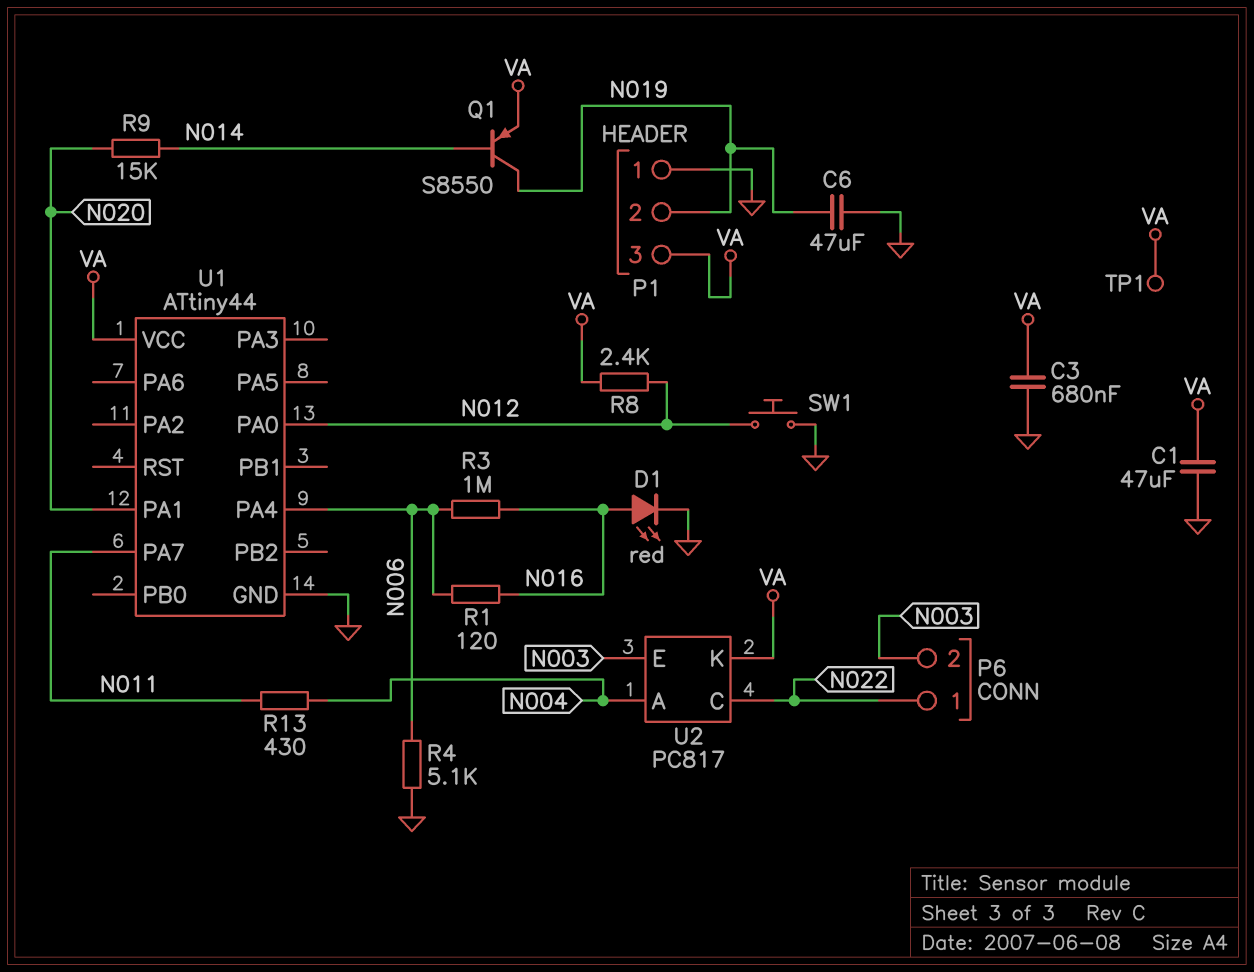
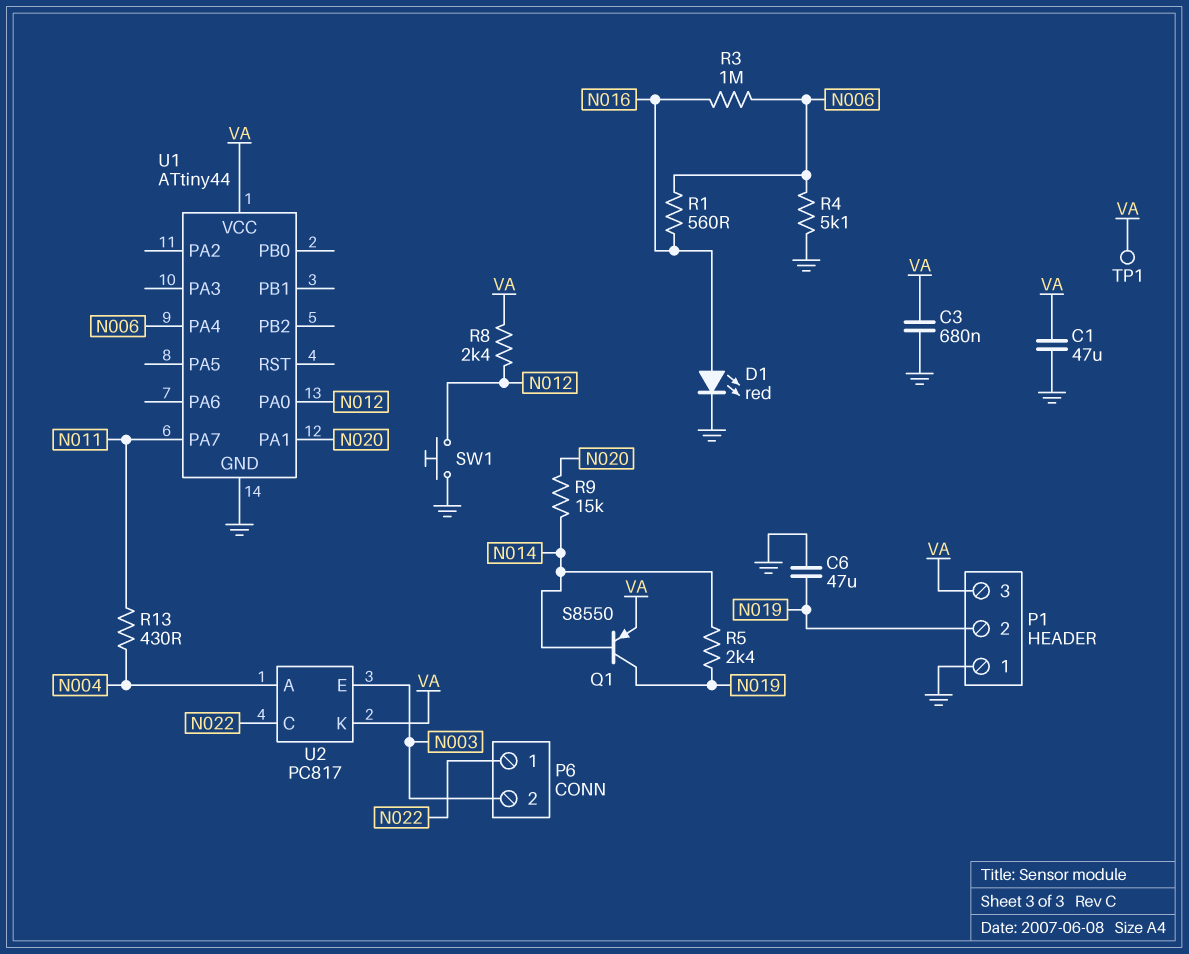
R1: 120 (N006, N016) -> 560 (N006, N016)
R5: none -> 2.4k (N014, N019)

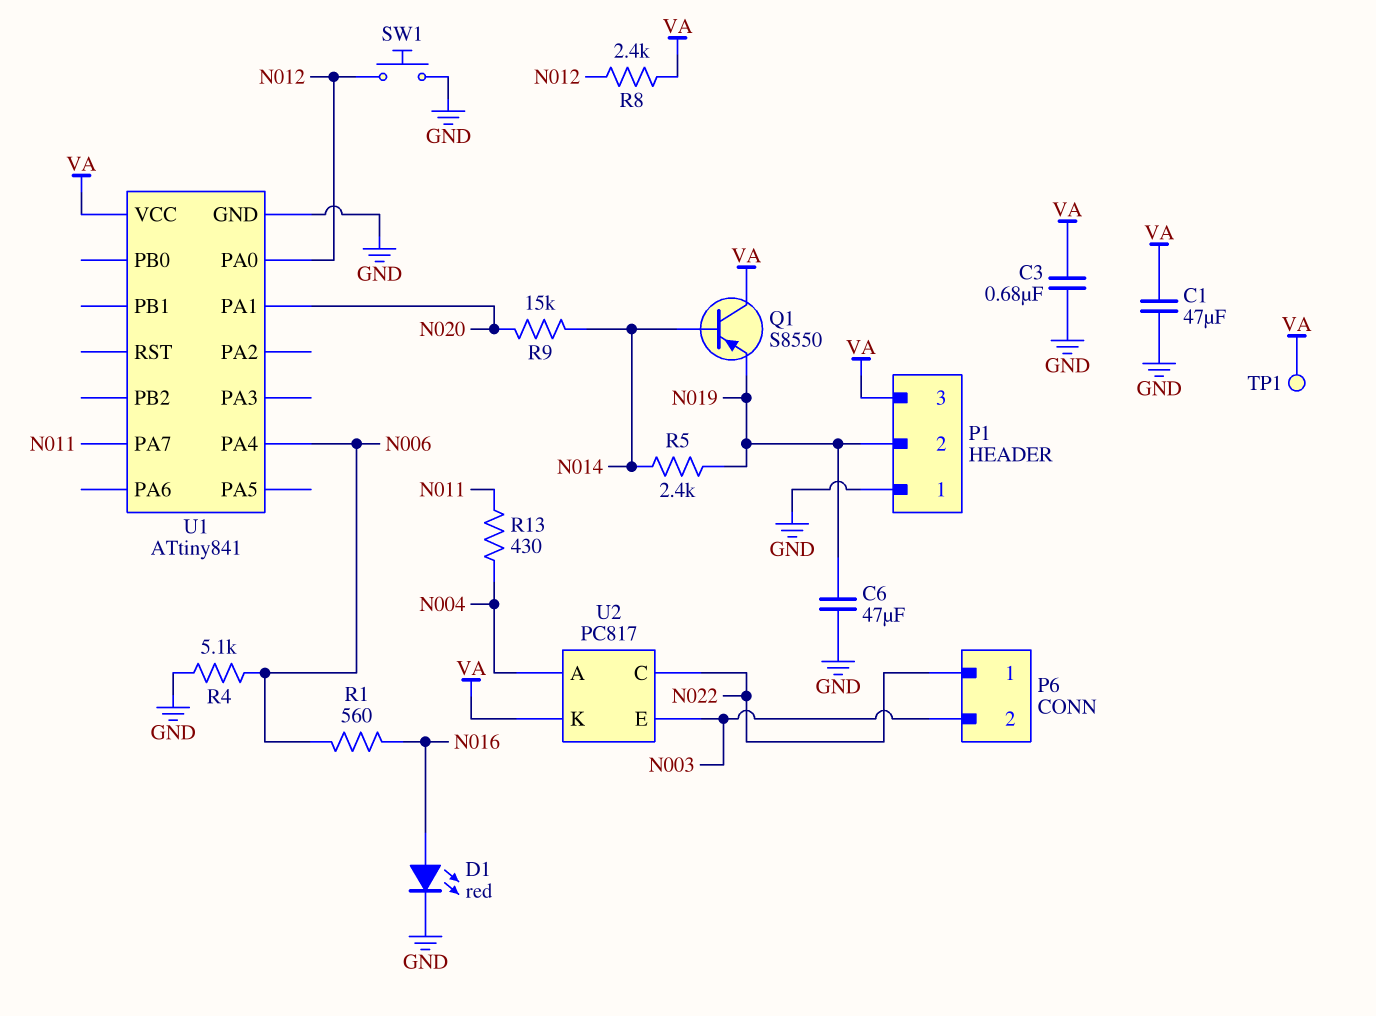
Q1: PNP S8550 (B N014, C N019, E VA) -> PNP S8550 (B N014, C VA, E N019)
R3: 1M (N006, N016) -> none
U1: ATtiny44 -> ATtiny841

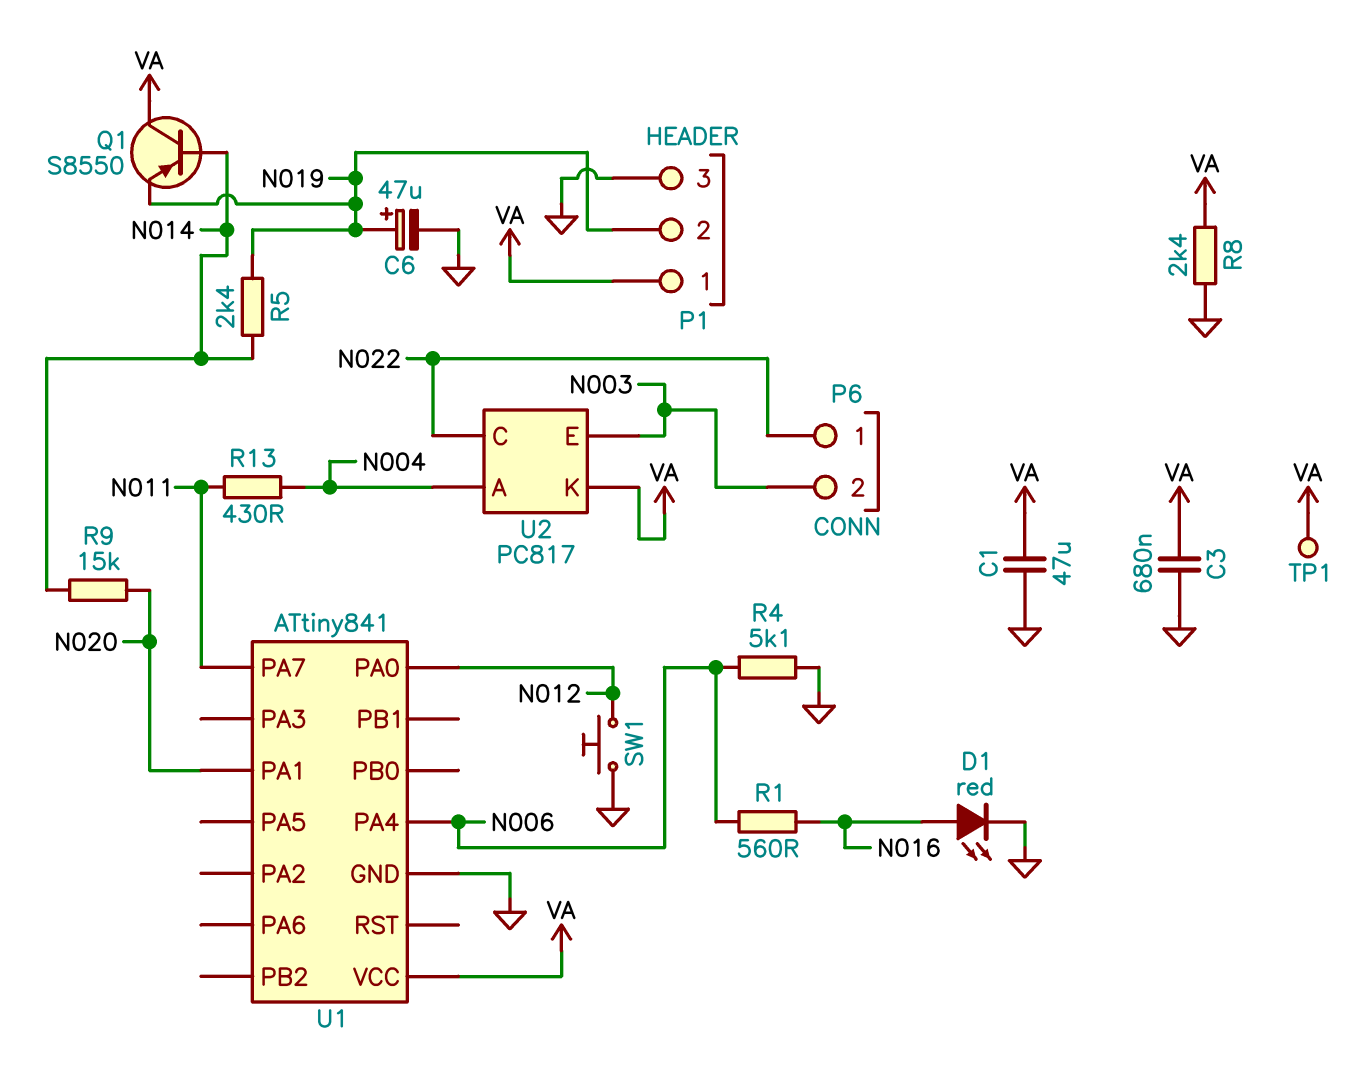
C6: 47uF (GND, N019) -> 47uF (plus N019, minus GND)
P1 pin 1: GND -> VA
P1 pin 3: VA -> GND
R8: 2.4k (N012, VA) -> 2.4k (GND, VA)

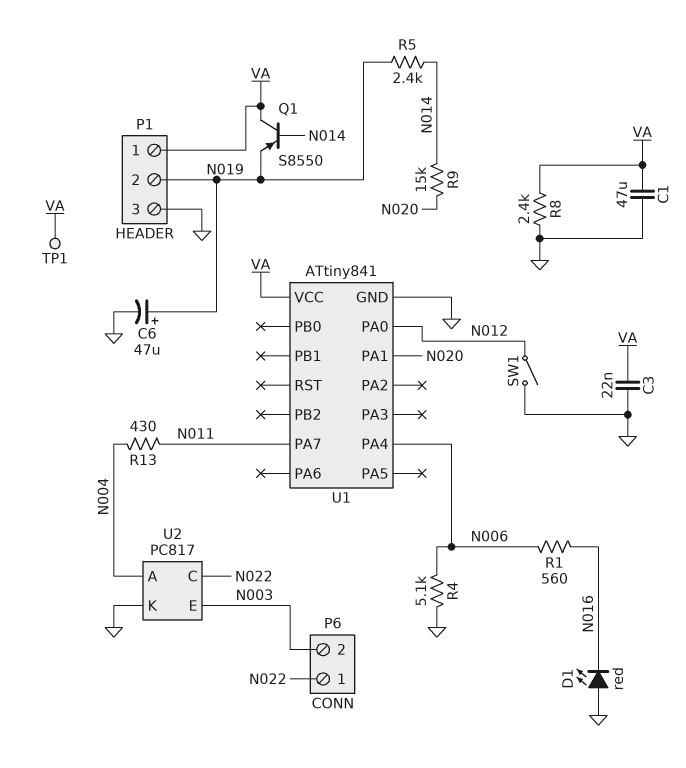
C3: 680nF (GND, VA) -> 22nF (GND, VA)
D1: LED red (A N016, K GND) -> LED red (A GND, K N016)
SW1: button (GND, N012) -> switch (GND, N012)
U2 pin K: VA -> GND

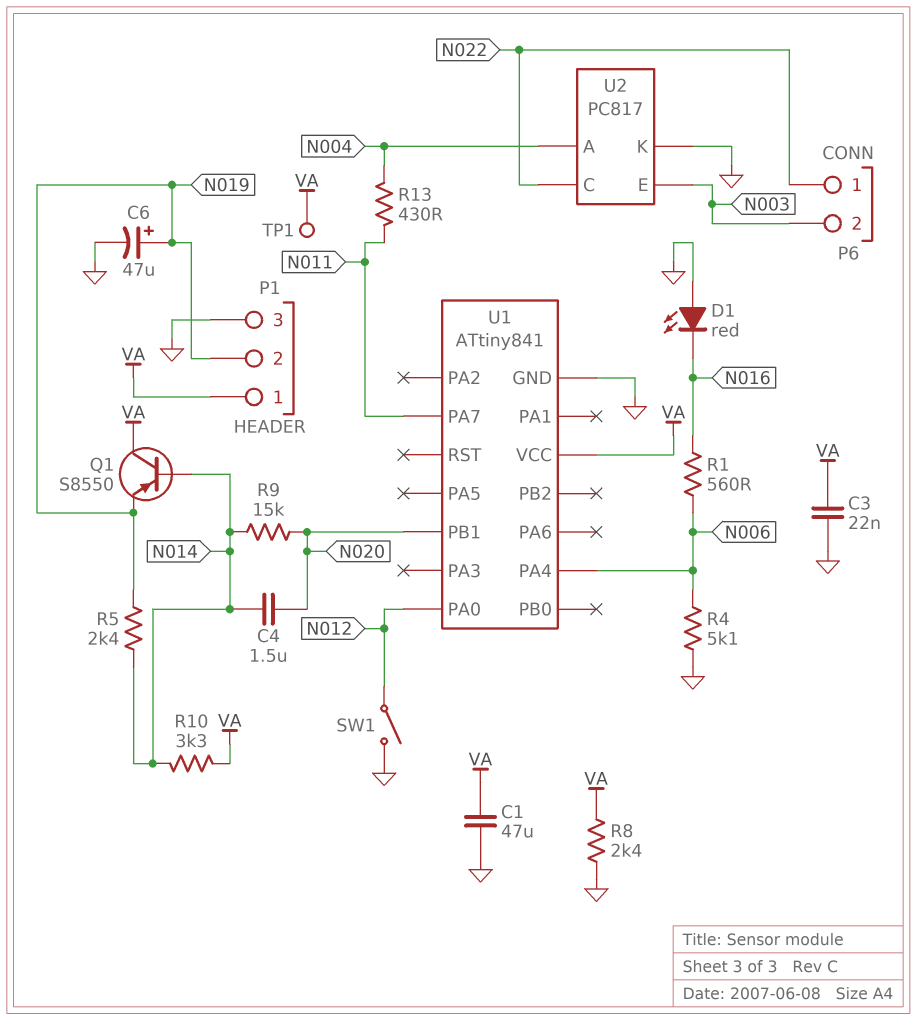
C4: none -> 1.5uF (N014, N020)
R10: none -> 3.3k (N014, VA)
U1 pin PA1: N020 -> none
U1 pin PB1: none -> N020

